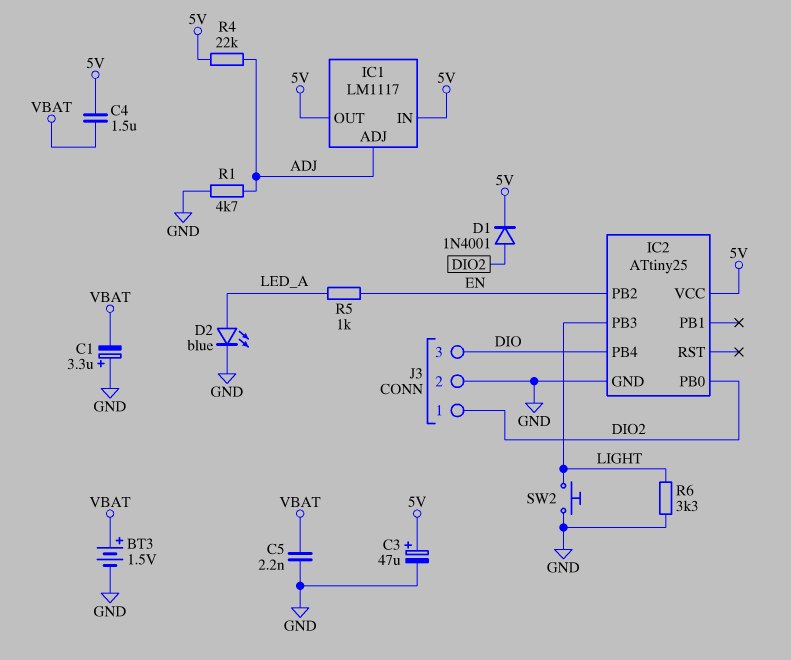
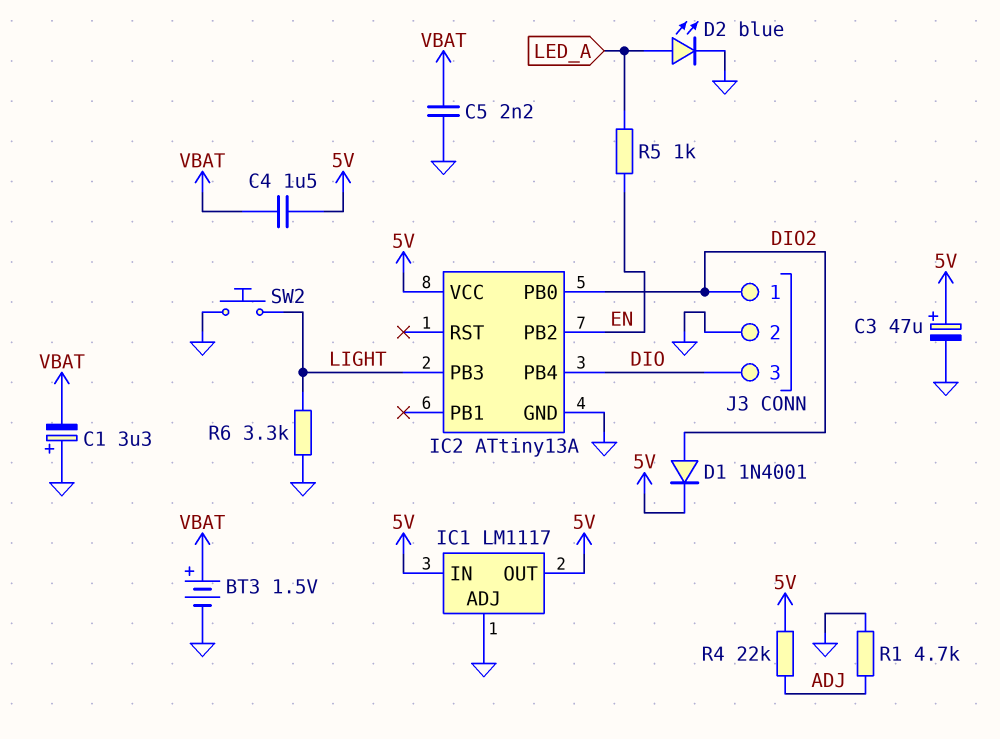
IC1 pin ADJ: ADJ -> GND
IC2: ATtiny25 -> ATtiny13A

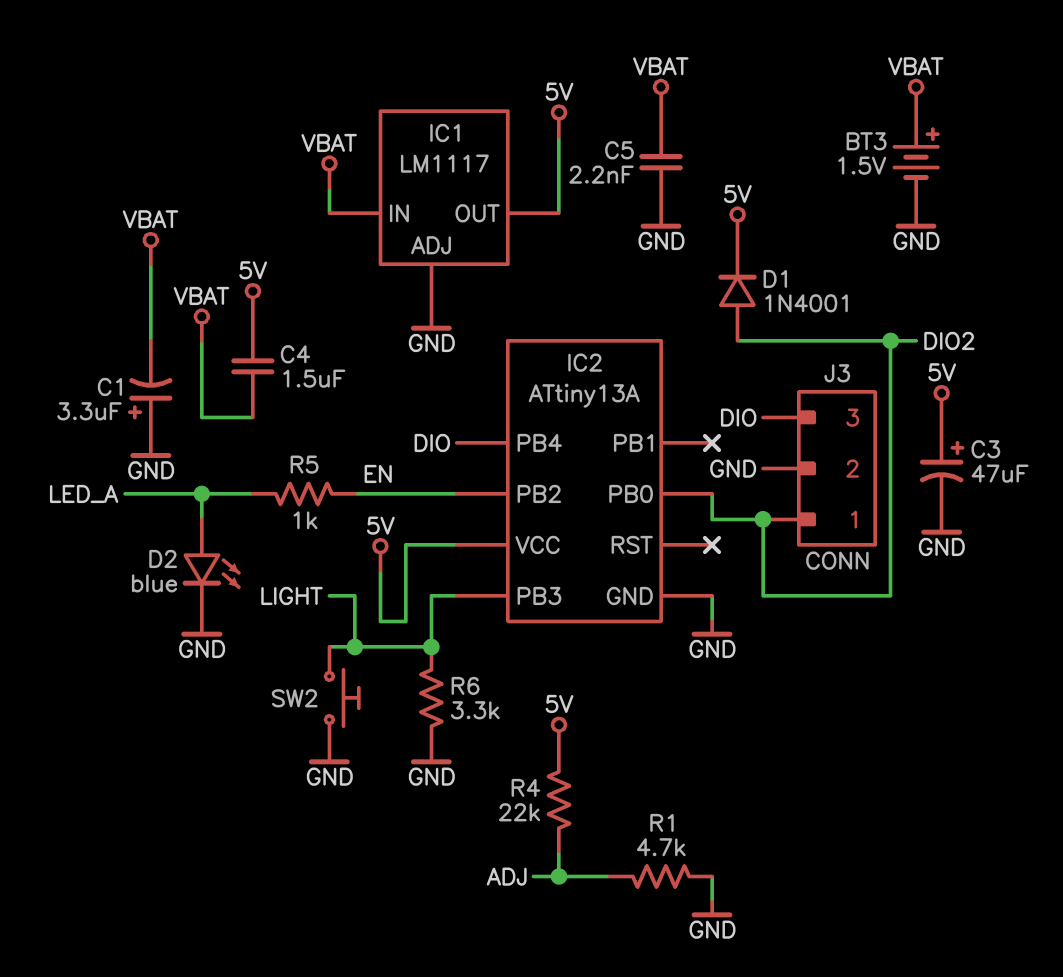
IC1 pin IN: 5V -> VBAT

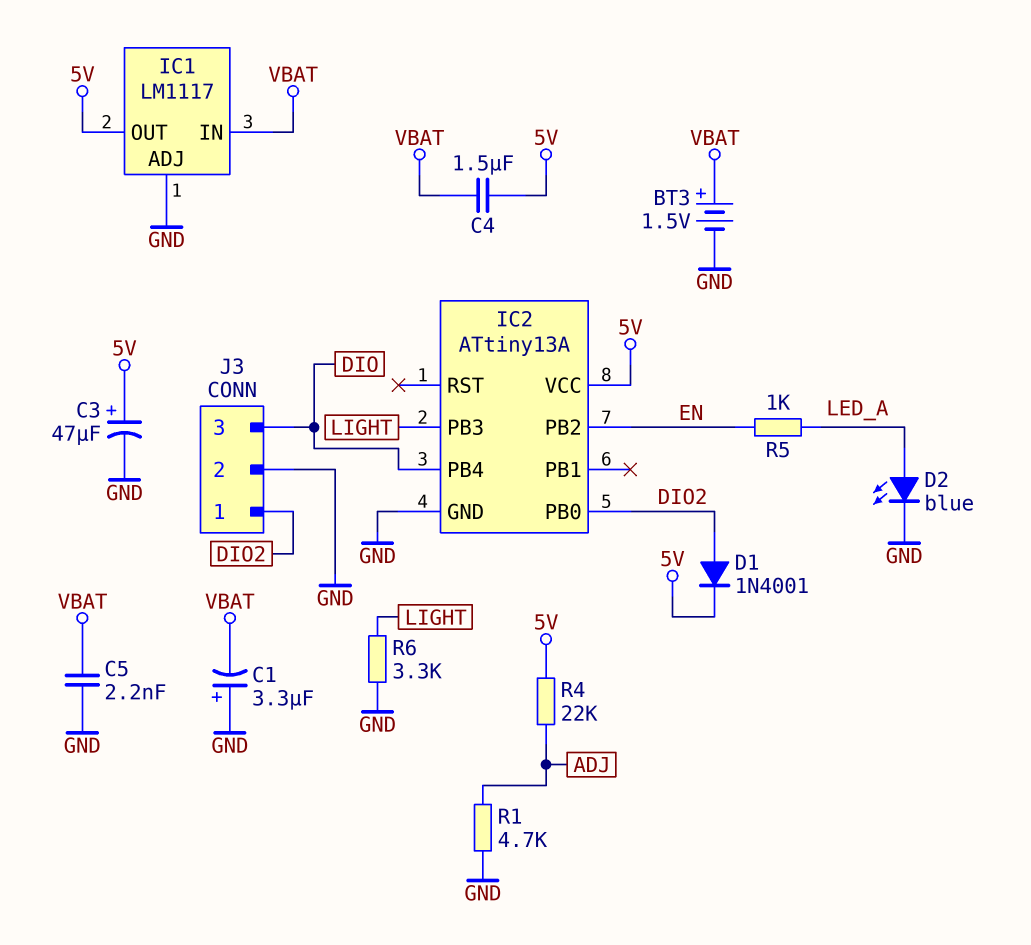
SW2: button (GND, LIGHT) -> none

